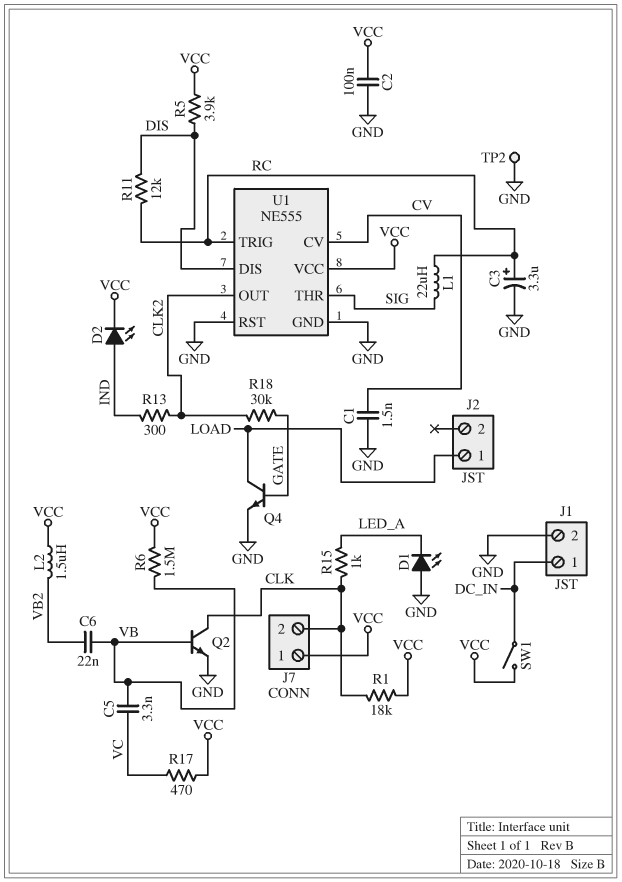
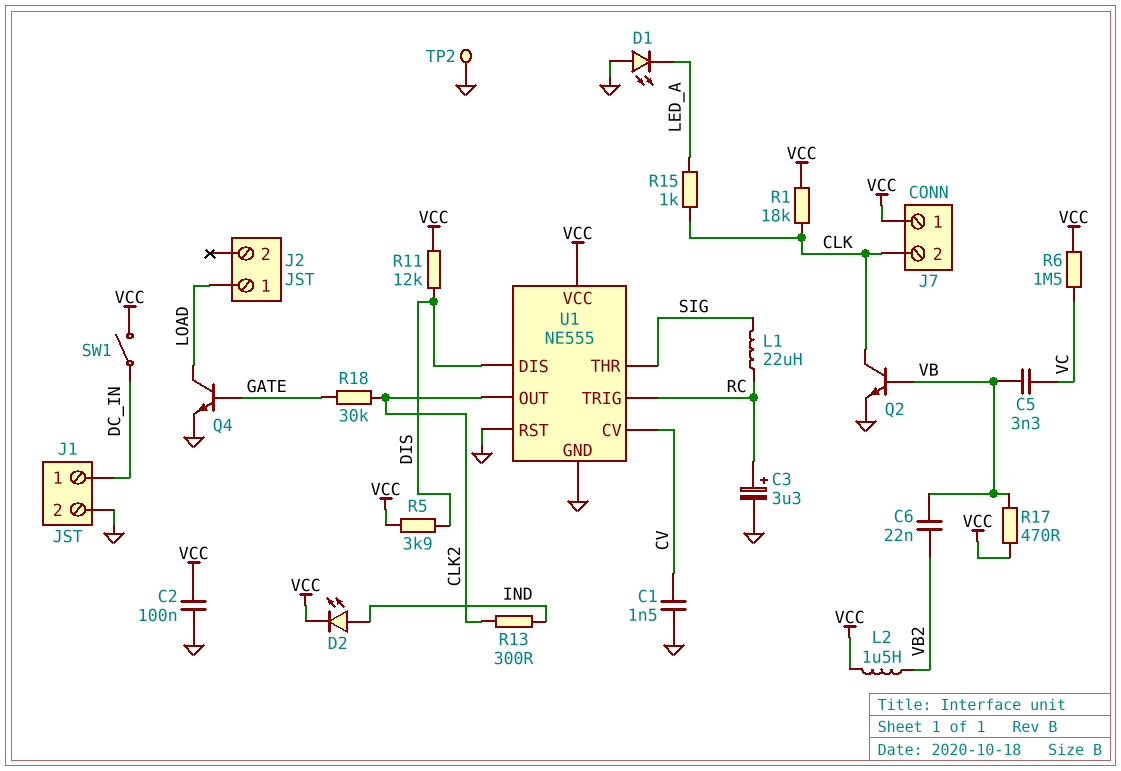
R6: 1.5M (VB, VCC) -> 1.5M (VC, VCC)
R11: 12k (DIS, RC) -> 12k (DIS, VCC)
R17: 470 (VC, VCC) -> 470 (VB, VCC)

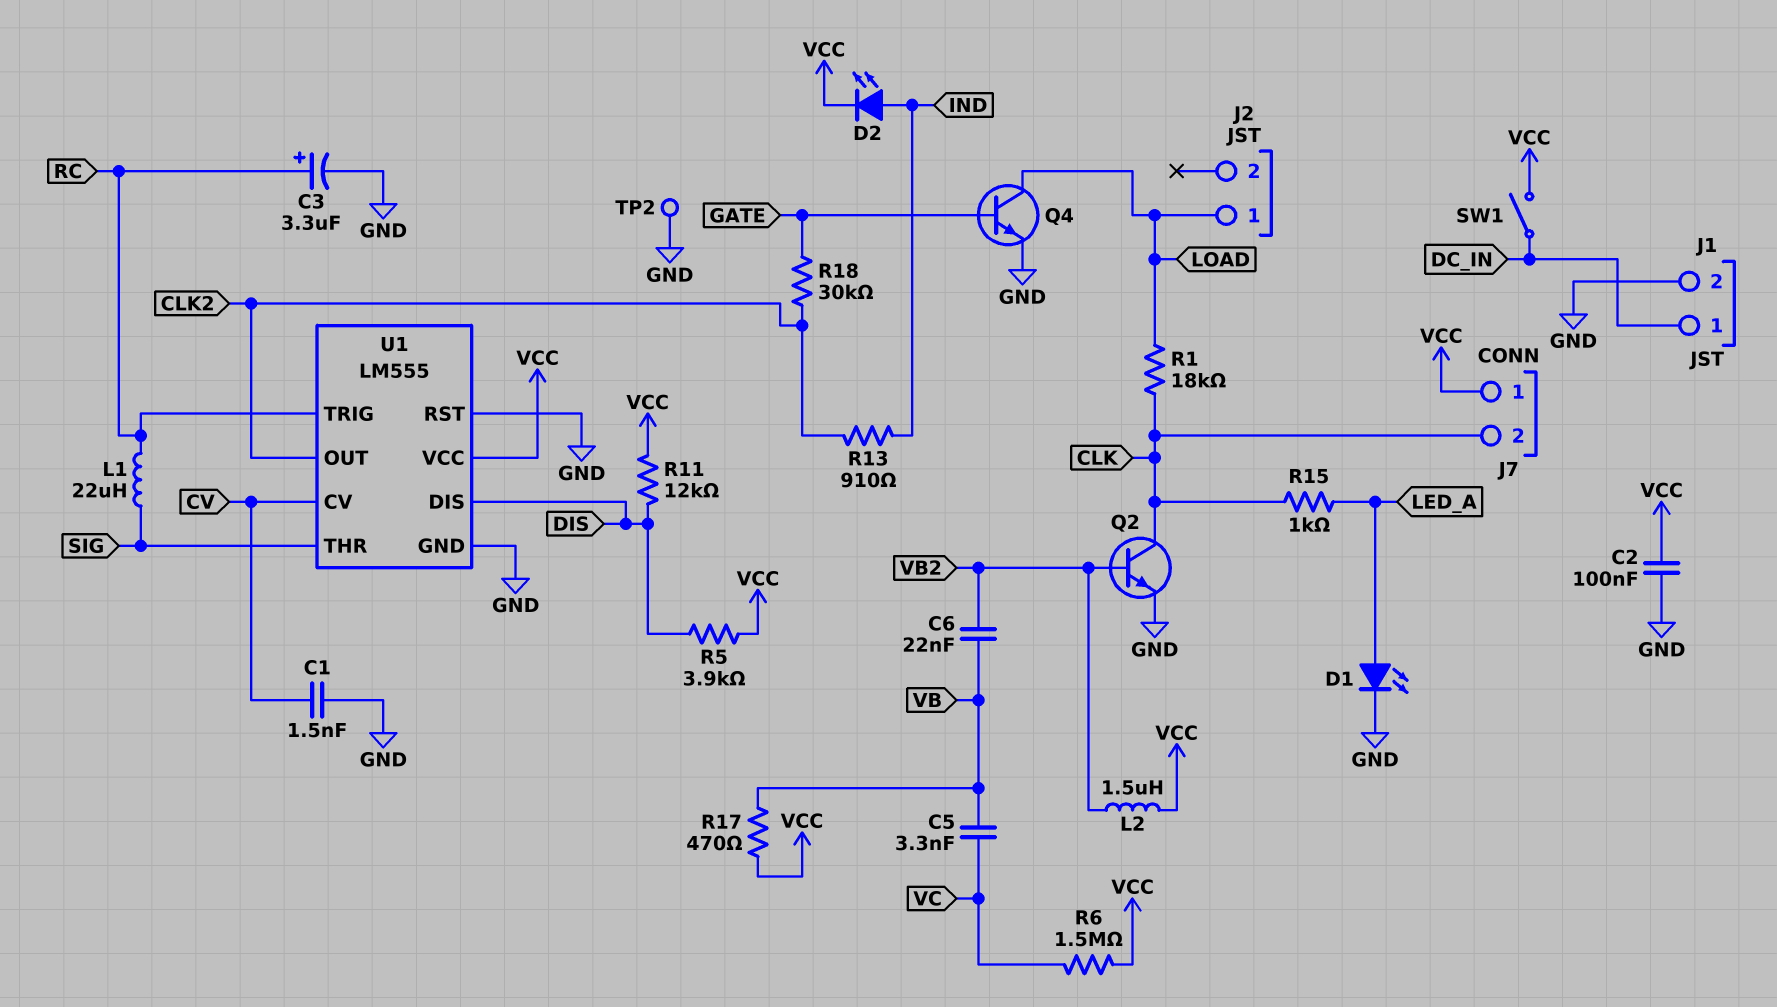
D1: LED (A GND, K LED_A) -> LED (A LED_A, K GND)
Q2: NPN (B VB, C CLK, E GND) -> NPN (B VB2, C CLK, E GND)
R1: 18k (CLK, VCC) -> 18k (CLK, LOAD)
R13: 300 (CLK2, IND) -> 910 (CLK2, IND)
U1: NE555 -> LM555

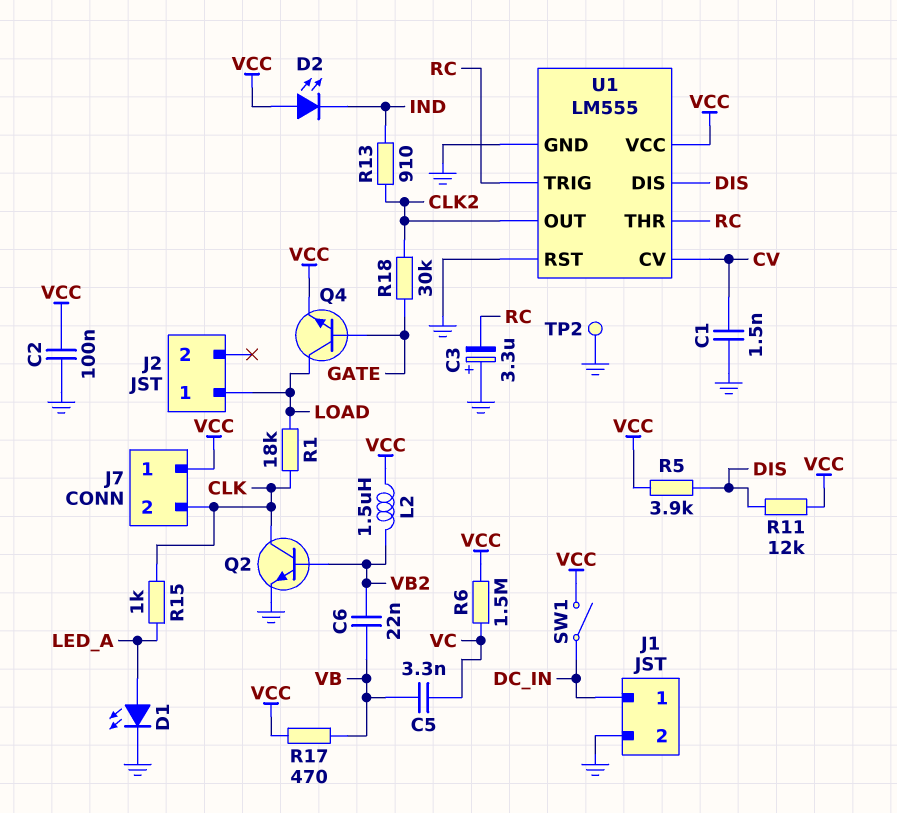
C3: 3.3uF (plus RC, minus GND) -> 3.3uF (plus GND, minus RC)
D2: LED (A IND, K VCC) -> LED (A VCC, K IND)
L1: 22uH (RC, SIG) -> none
Q4: NPN (B GATE, C LOAD, E GND) -> NPN (B GATE, C LOAD, E VCC)
U1 pin THR: SIG -> RC

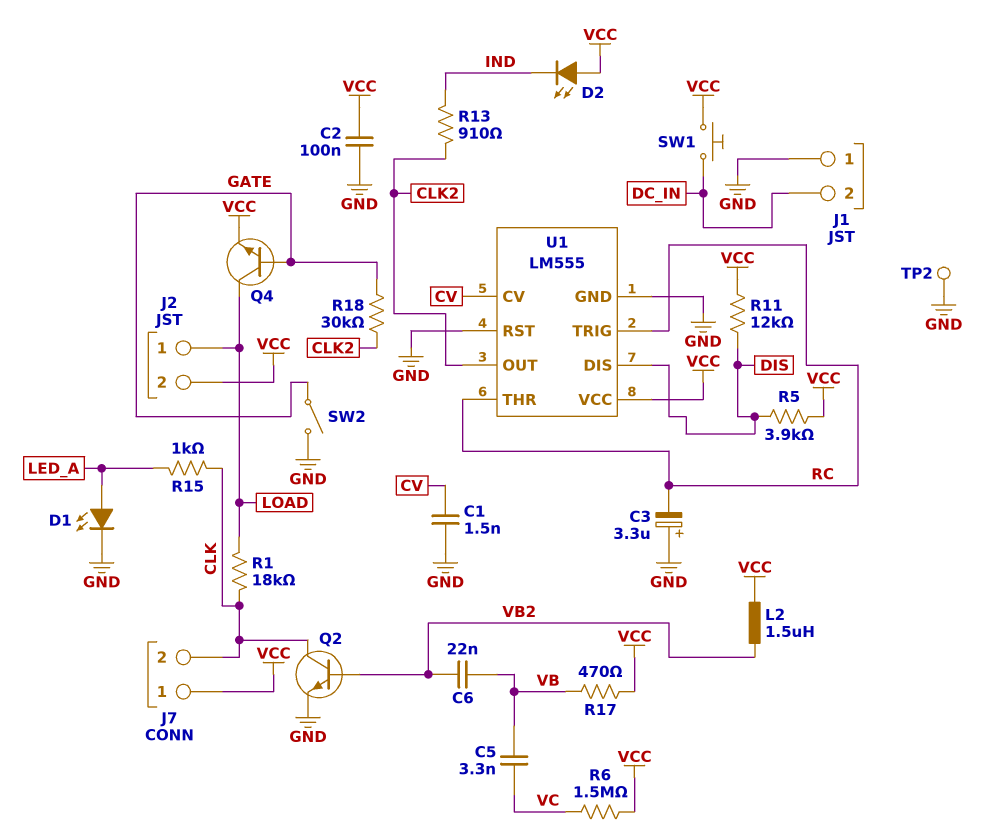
J1 pin 1: DC_IN -> GND
J1 pin 2: GND -> DC_IN
J2 pin 2: none -> VCC
SW1: switch (DC_IN, VCC) -> button (DC_IN, VCC)
SW2: none -> switch (GATE, GND)

